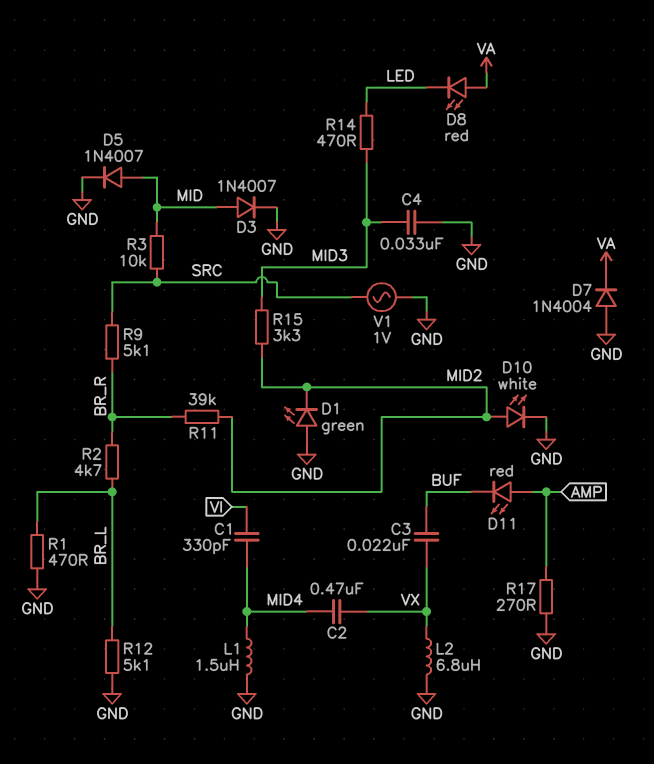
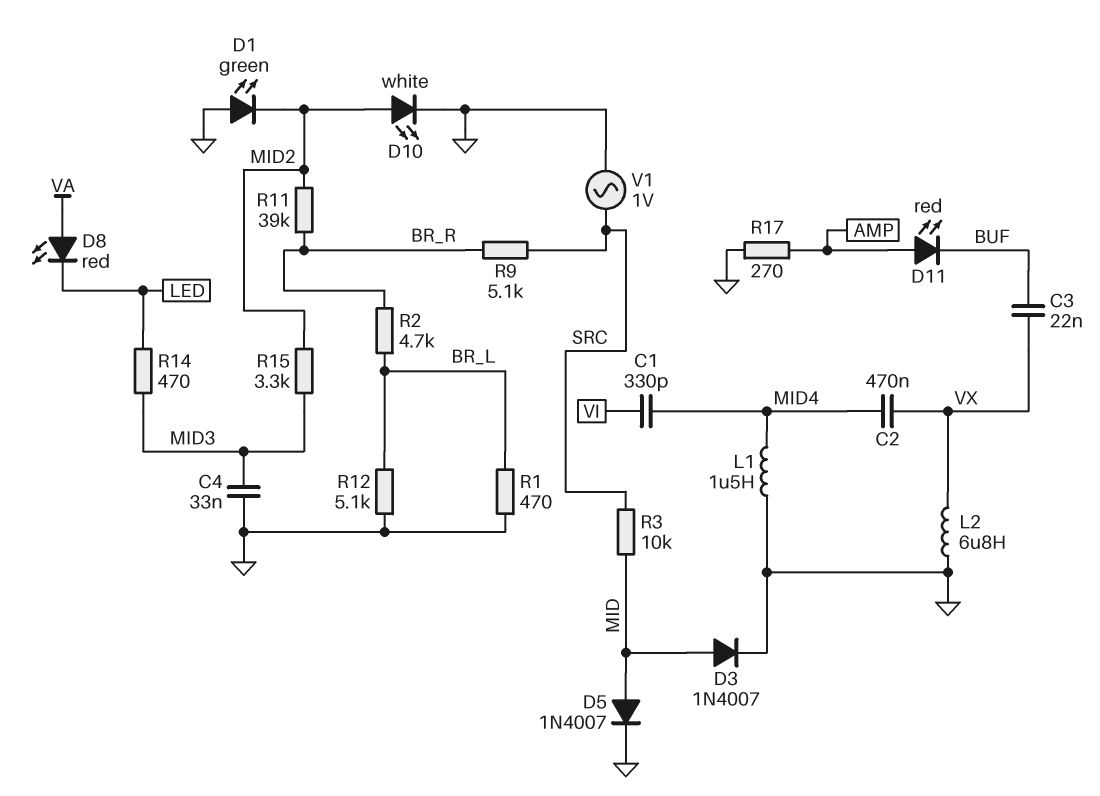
D7: diode 1N4004 (A GND, K VA) -> none

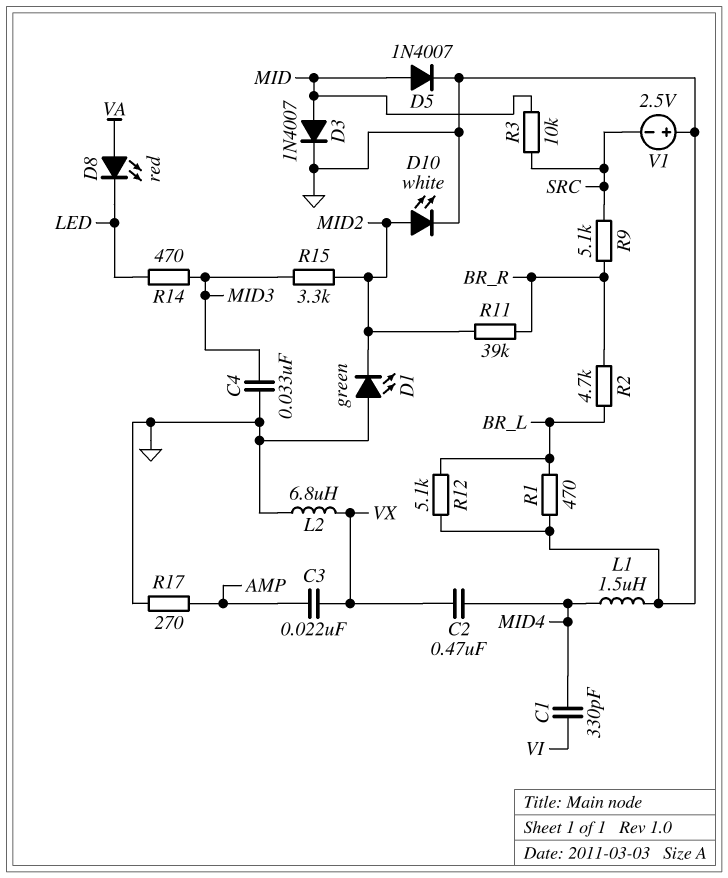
C3: 22nF (BUF, VX) -> 22nF (AMP, VX)
D11: LED red (A AMP, K BUF) -> none
V1: AC 1V (GND, SRC) -> 2.5V (plus GND, minus SRC)

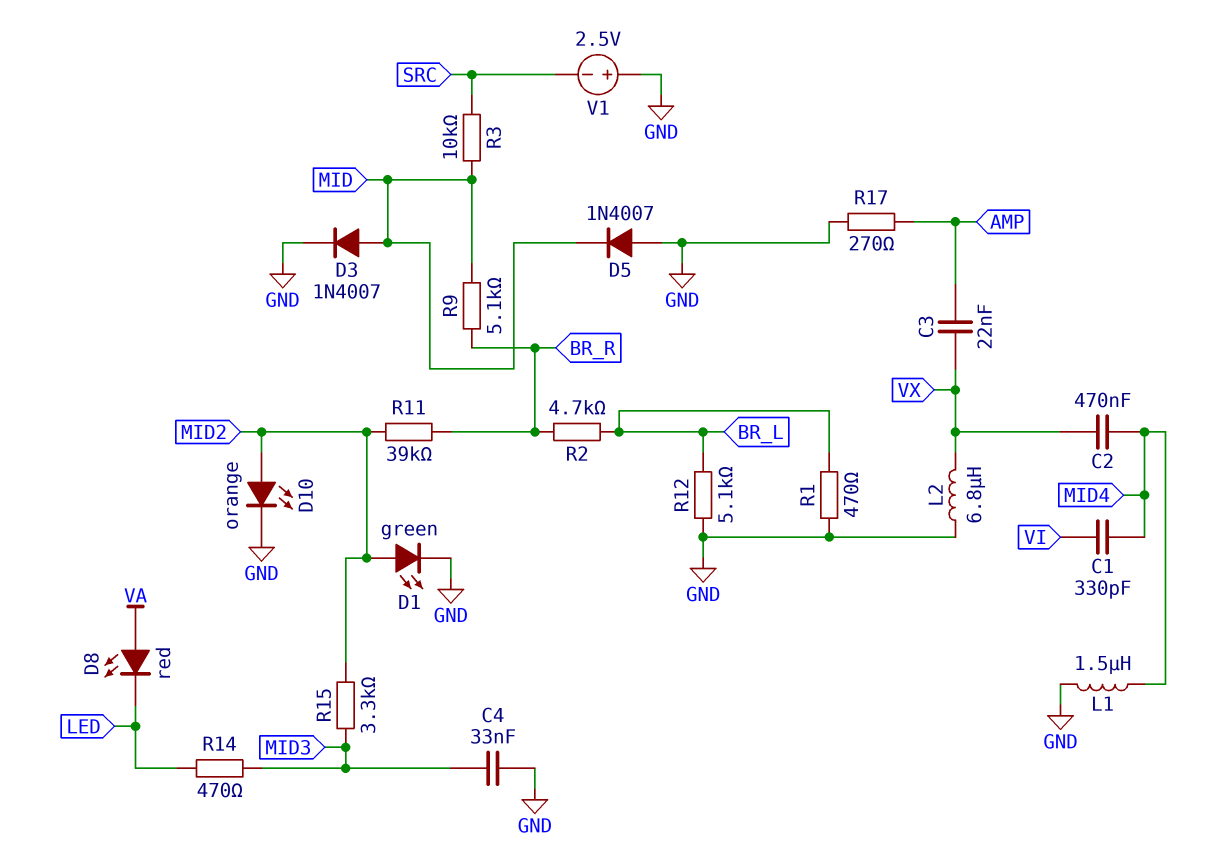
D1: LED green (A GND, K MID2) -> LED green (A MID2, K GND)
D5: diode 1N4007 (A MID, K GND) -> diode 1N4007 (A GND, K MID)
D10: LED white (A MID2, K GND) -> LED orange (A MID2, K GND)
R9: 5.1k (BR_R, SRC) -> 5.1k (BR_R, MID)

